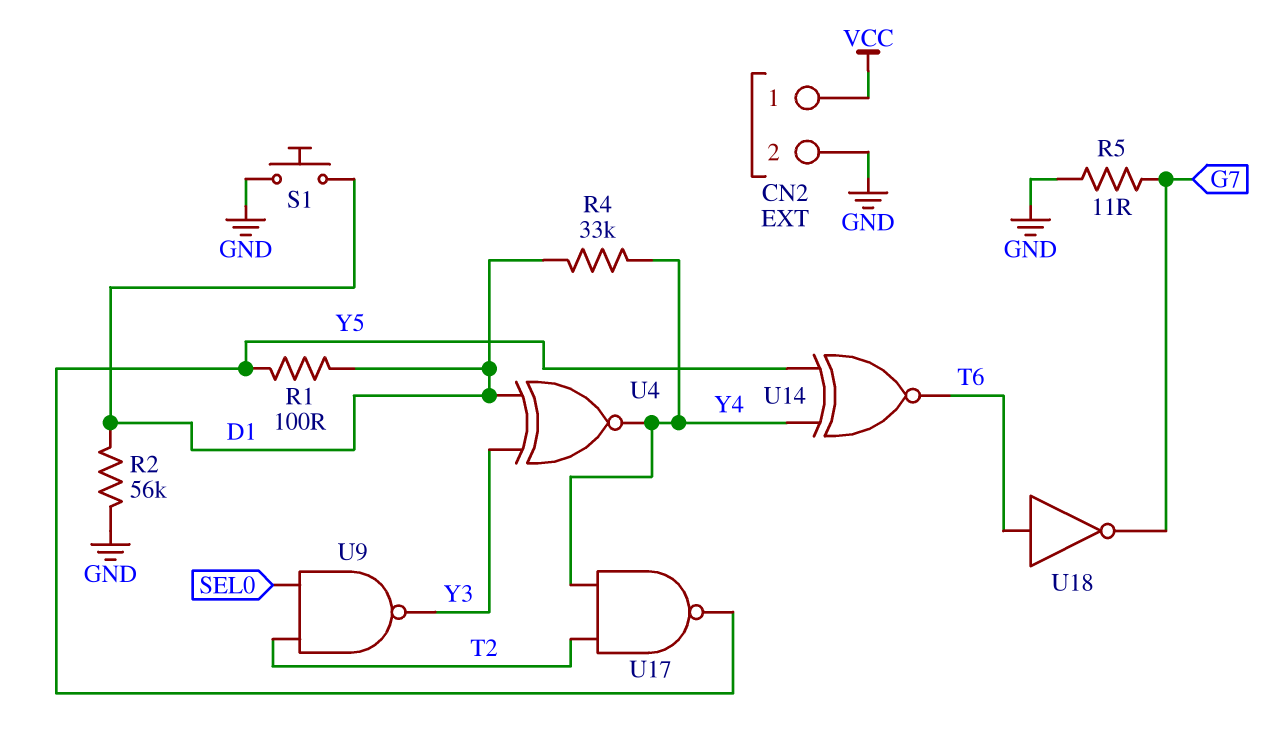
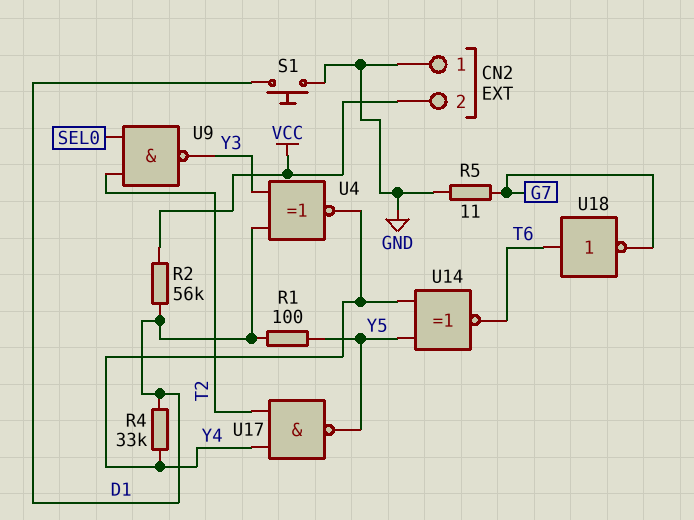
CN2 pin 1: VCC -> GND
CN2 pin 2: GND -> VCC
R2: 56k (D1, GND) -> 56k (D1, VCC)

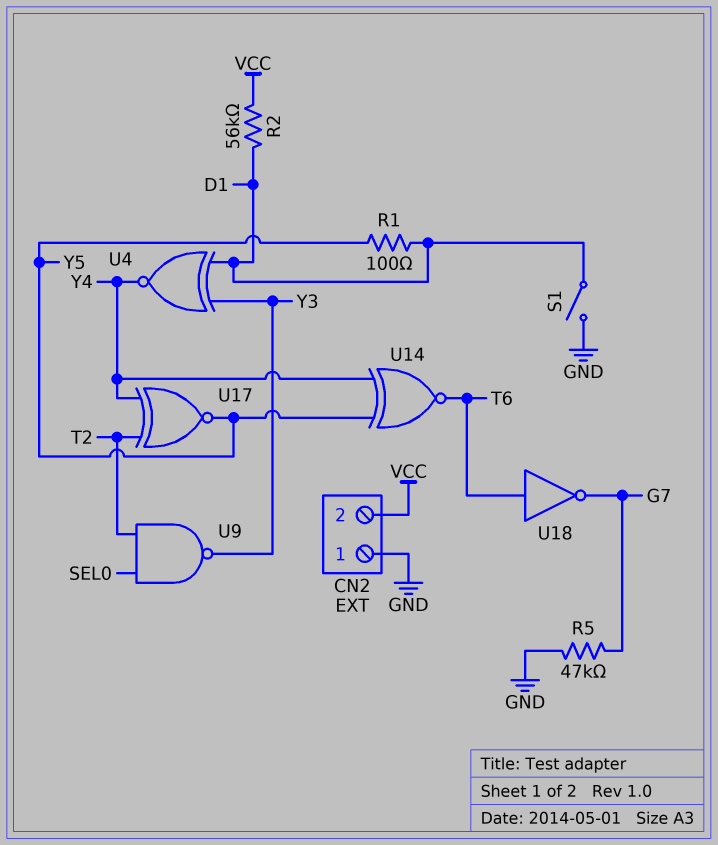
R4: 33k (D1, Y4) -> none
R5: 11 (G7, GND) -> 47k (G7, GND)
S1: button (D1, GND) -> switch (D1, GND)
U17: NAND (in T2, in Y4, out Y5) -> XNOR (in T2, in Y4, out Y5)

